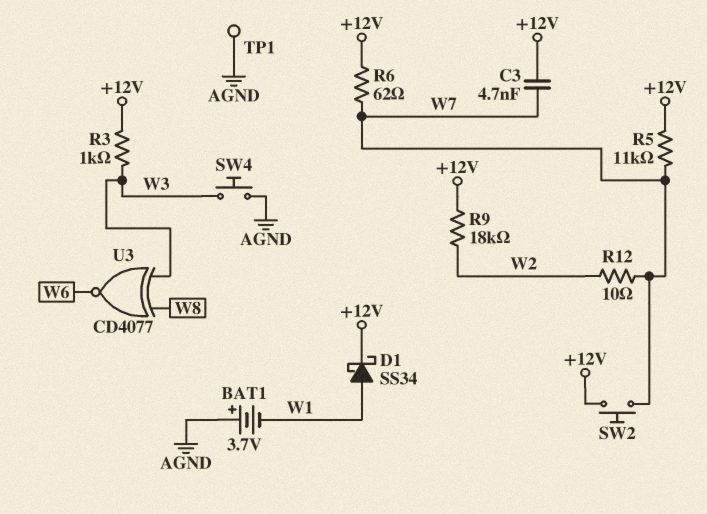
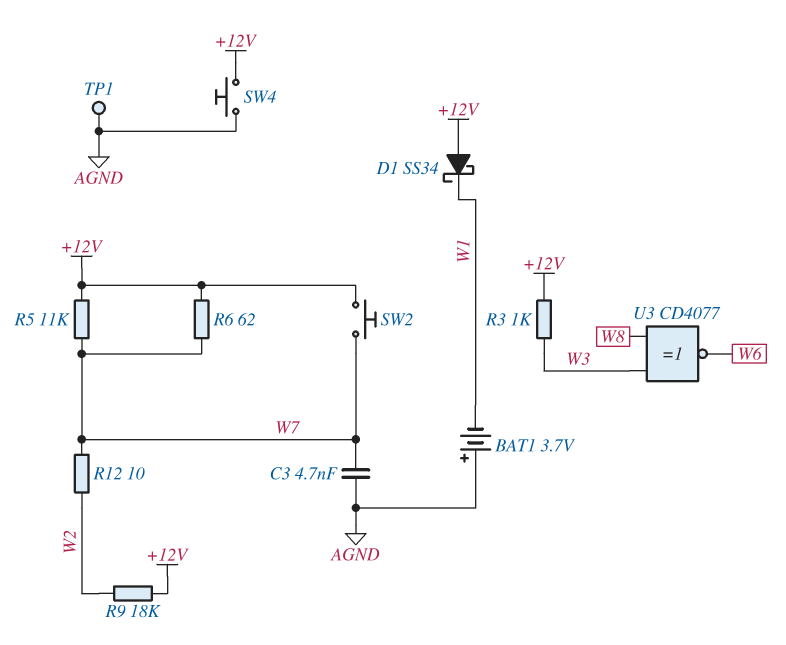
C3: 4.7nF (+12V, W7) -> 4.7nF (AGND, W7)
D1: schottky SS34 (A W1, K +12V) -> schottky SS34 (A +12V, K W1)
SW4: button (AGND, W3) -> button (+12V, AGND)

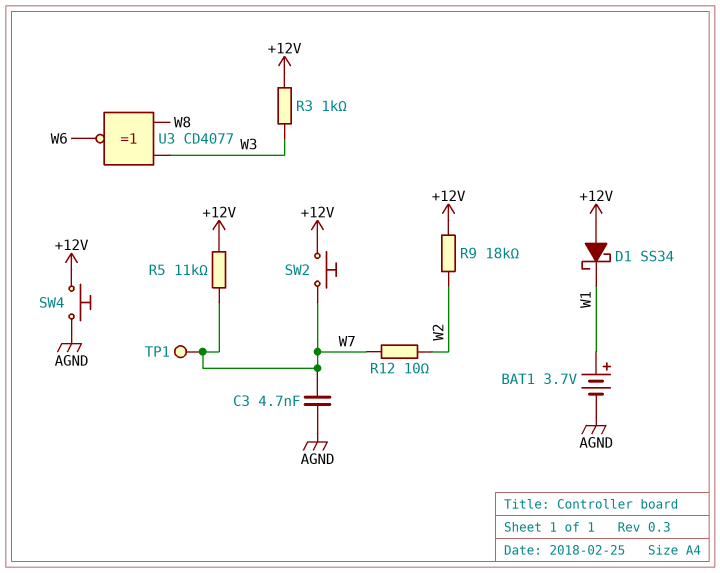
BAT1: 3.7V (plus AGND, minus W1) -> 3.7V (plus W1, minus AGND)
R6: 62 (+12V, W7) -> none
TP1: test point (AGND) -> test point (W7)

